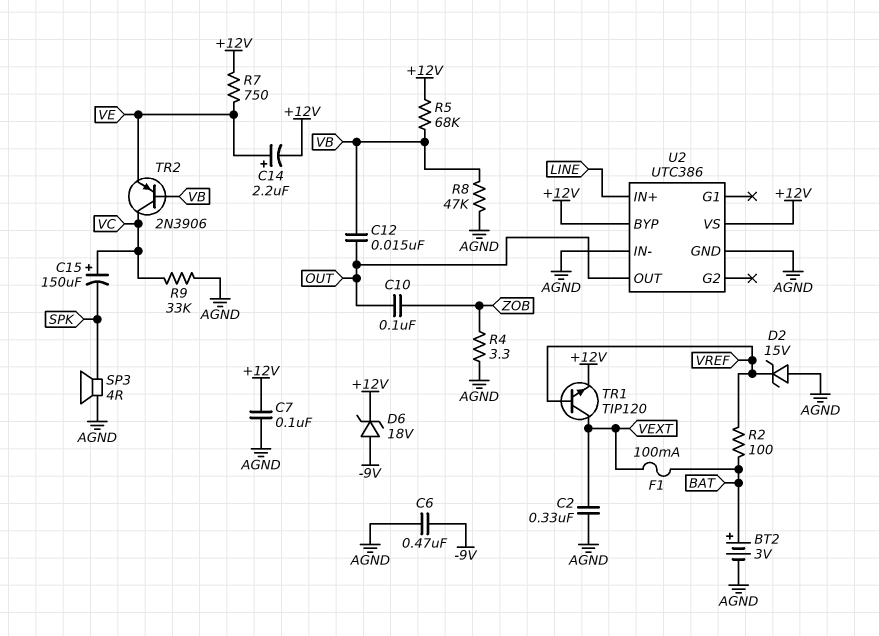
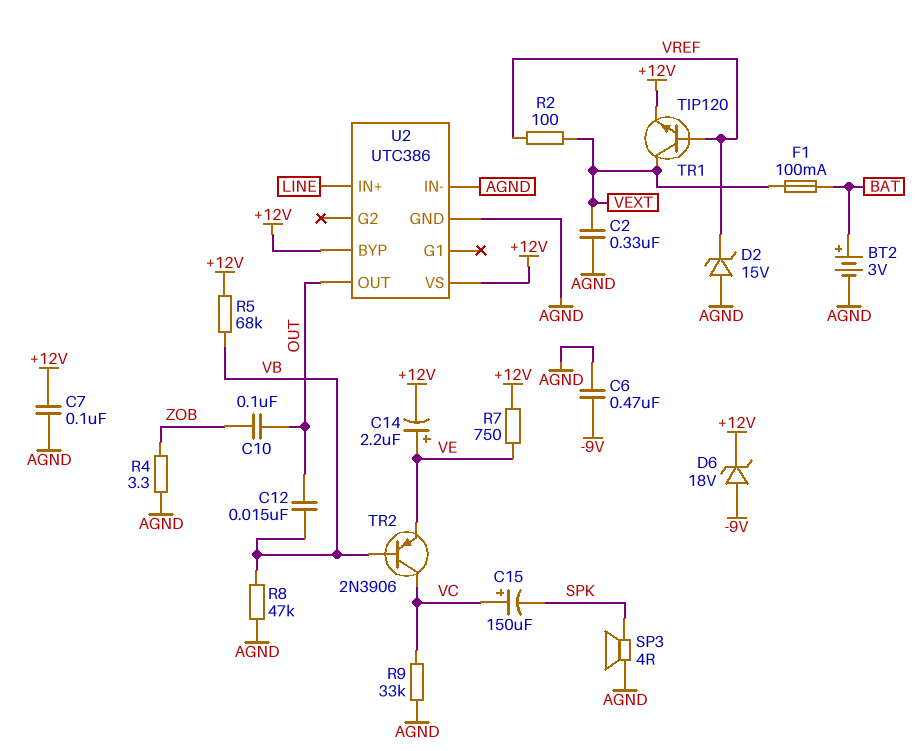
R2: 100 (BAT, VREF) -> 100 (VEXT, VREF)

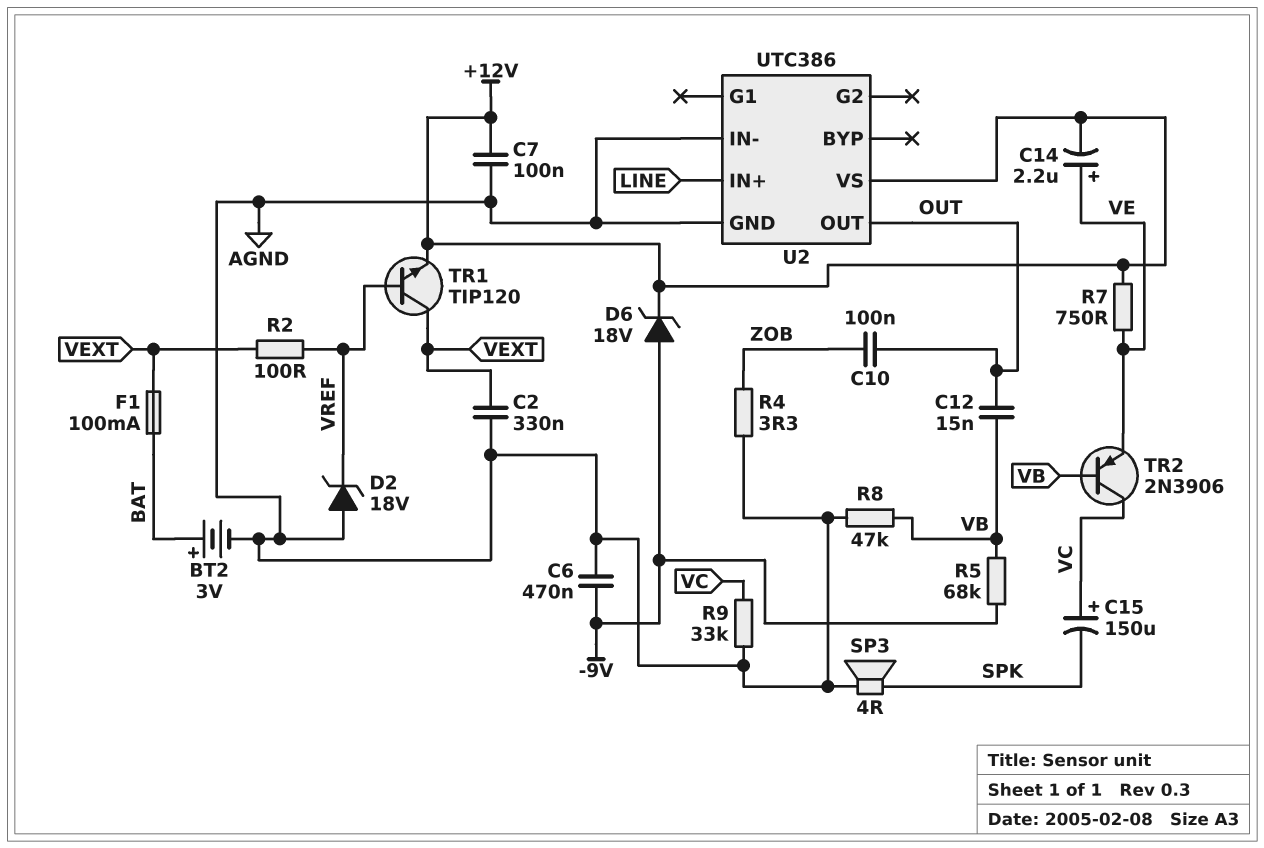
D2: zener 15V (A AGND, K VREF) -> zener 18V (A AGND, K VREF)
R5: 68k (+12V, VB) -> 68k (-9V, VB)
U2 pin BYP: +12V -> none

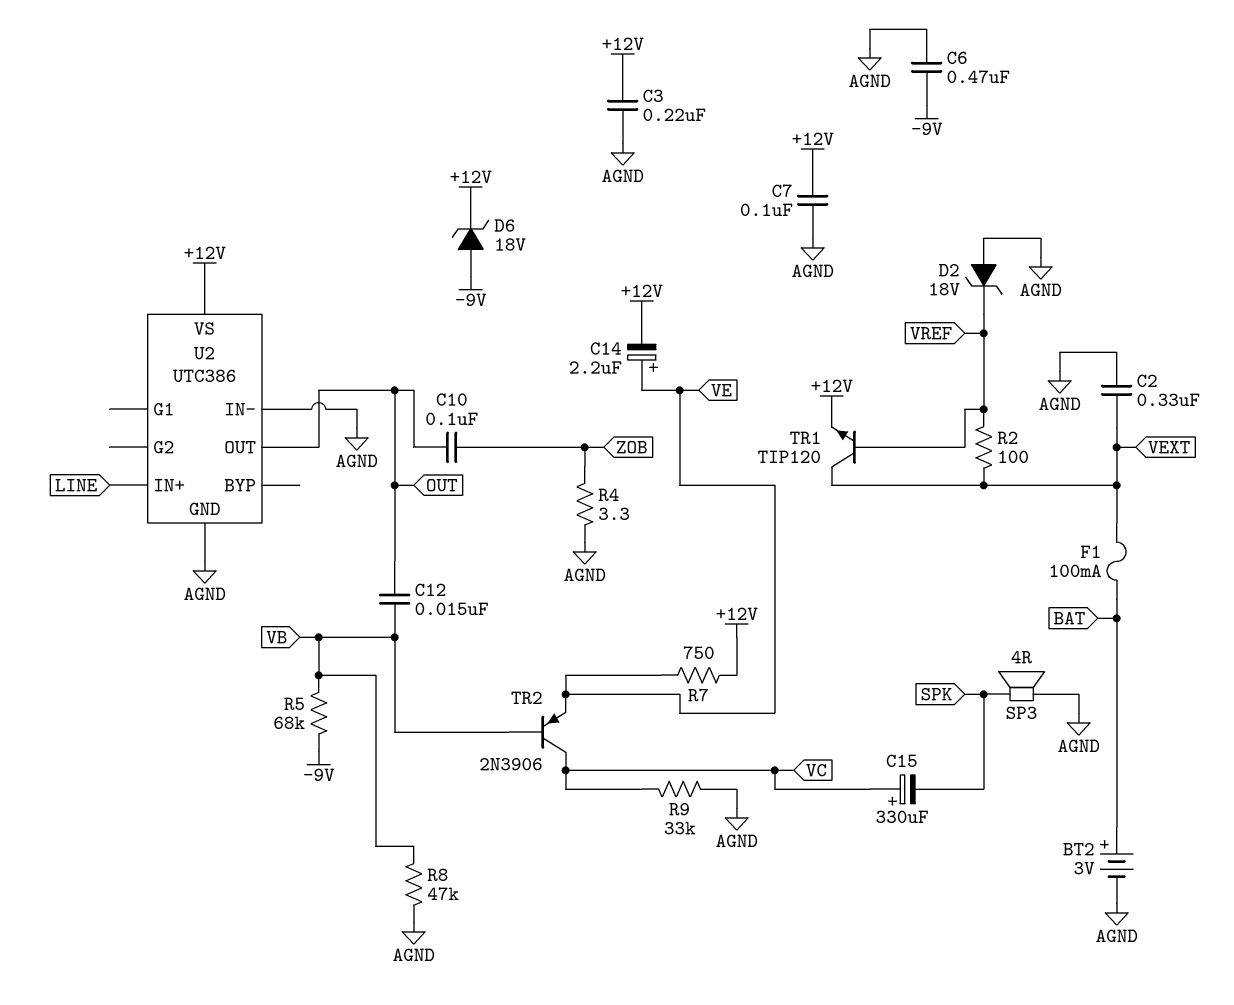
C3: none -> 220nF (+12V, AGND)
C15: 150uF (plus VC, minus SPK) -> 330uF (plus VC, minus SPK)

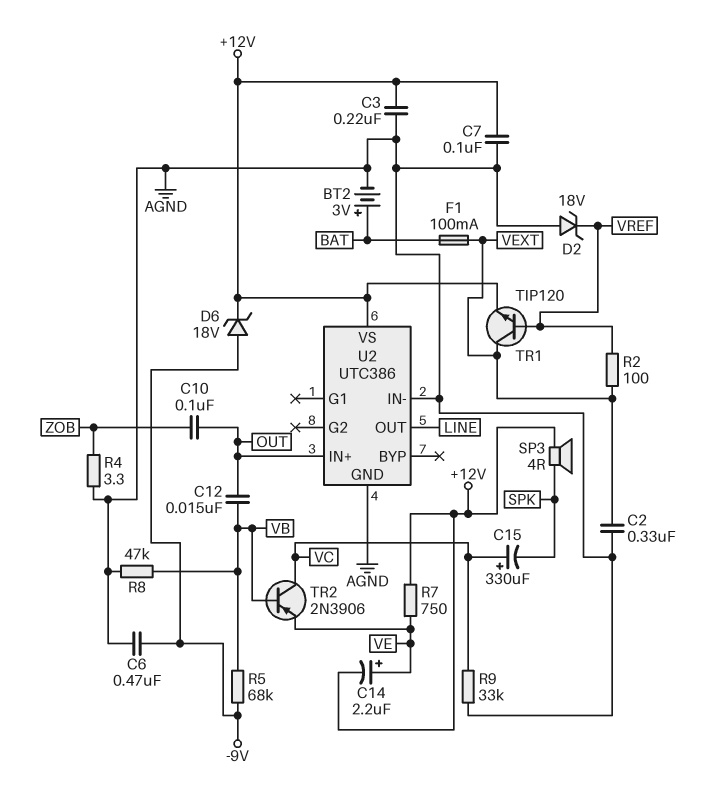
SP3: speaker 4R (AGND, SPK) -> speaker 4R (+12V, SPK)
U2 pin IN+: LINE -> OUT
U2 pin OUT: OUT -> LINE

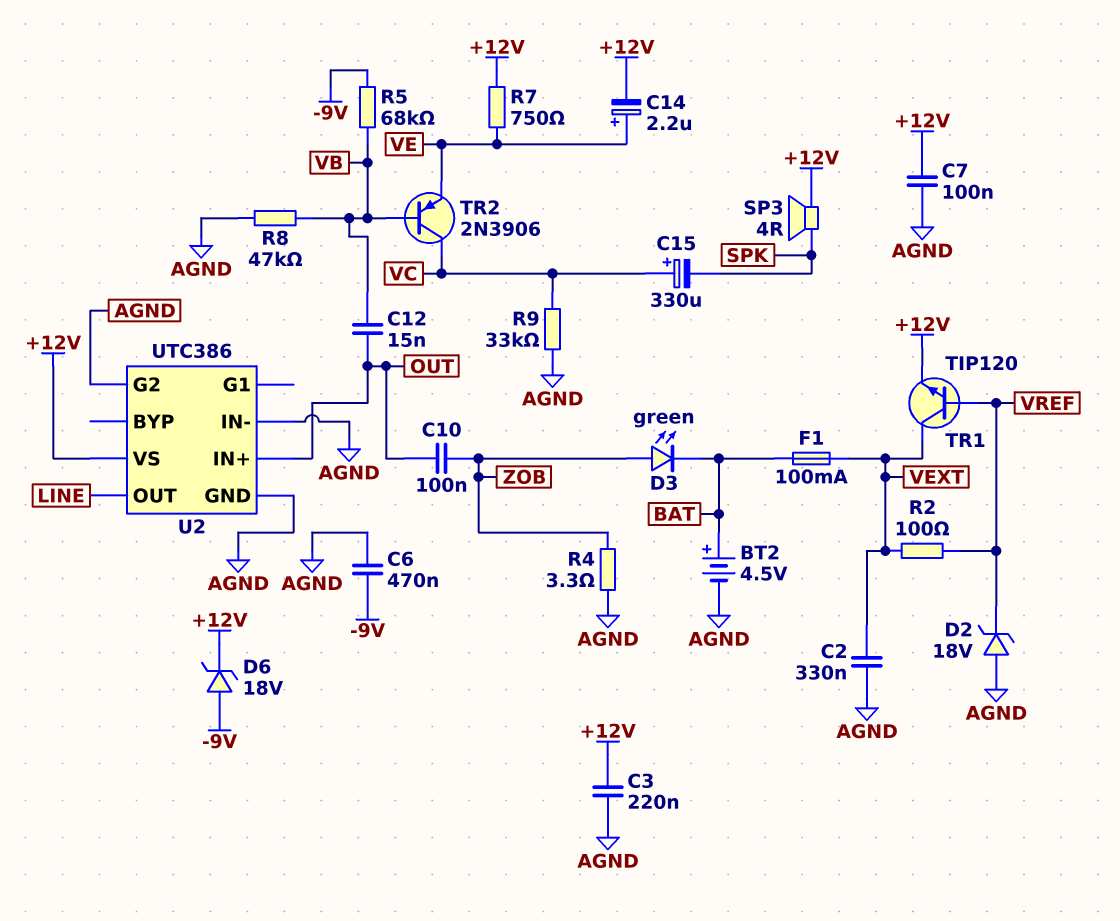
BT2: 3V (plus BAT, minus AGND) -> 4.5V (plus BAT, minus AGND)
D3: none -> LED green (A ZOB, K BAT)
U2 pin G2: none -> AGND

